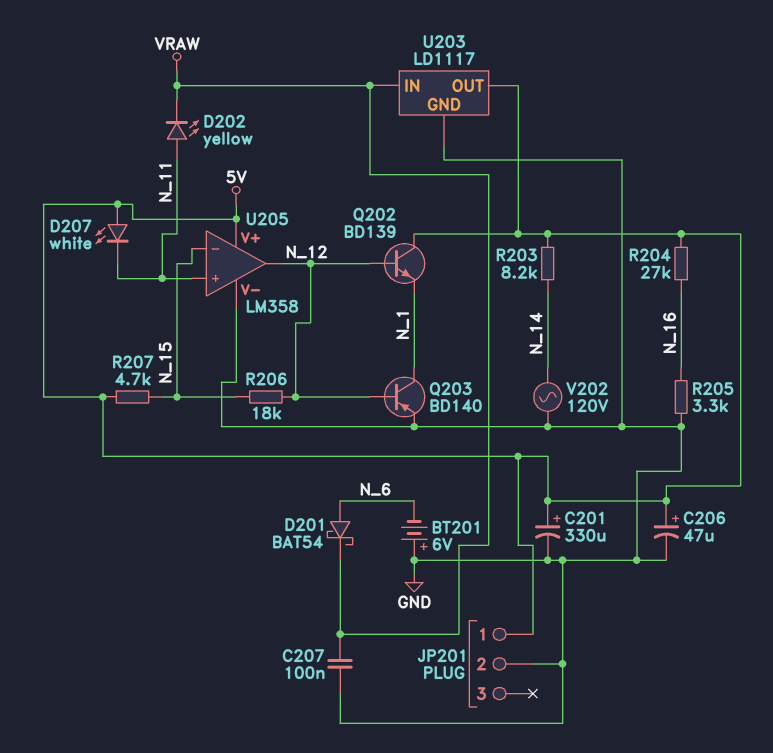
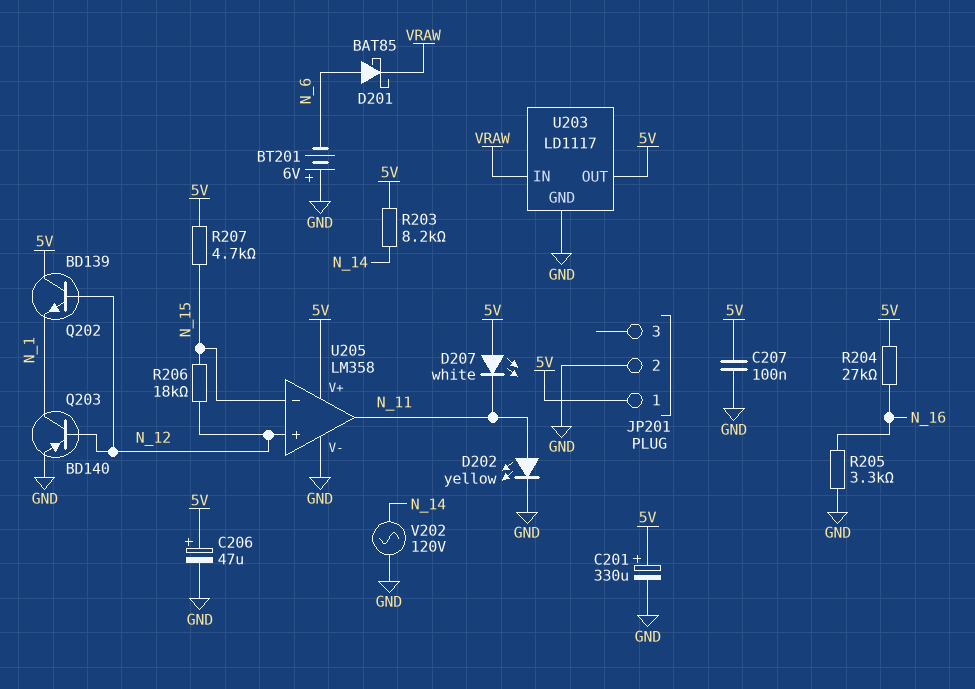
C207: 100nF (GND, VRAW) -> 100nF (5V, GND)
D201: schottky BAT54 (A N_6, K VRAW) -> schottky BAT85 (A N_6, K VRAW)
D202: LED yellow (A N_11, K VRAW) -> LED yellow (A N_11, K GND)
U205 pin in+: N_11 -> N_12
U205 pin out: N_12 -> N_11

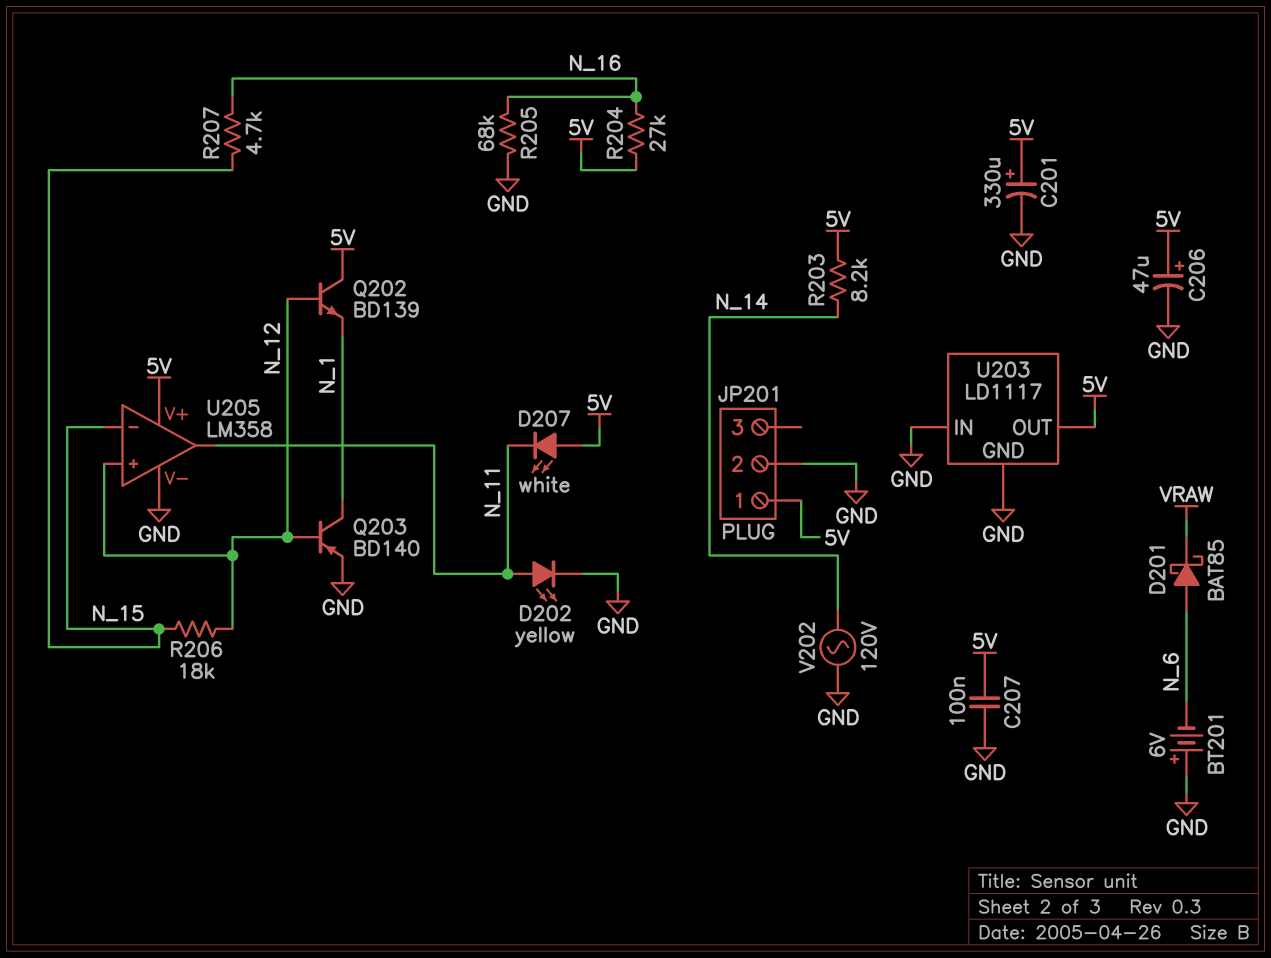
R205: 3.3k (GND, N_16) -> 68k (GND, N_16)
R207: 4.7k (5V, N_15) -> 4.7k (N_15, N_16)
U203 pin IN: VRAW -> GND

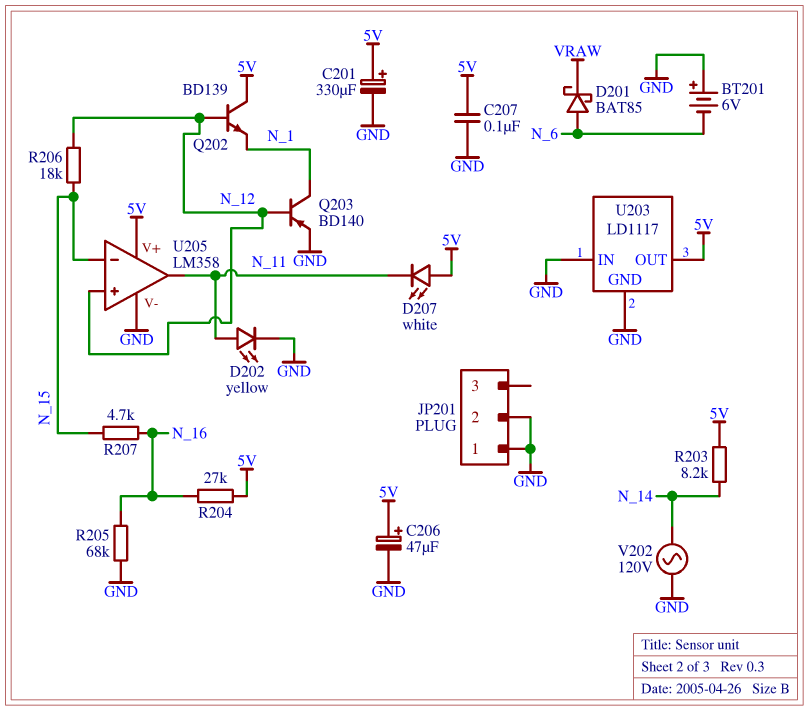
JP201 pin 1: 5V -> GND

